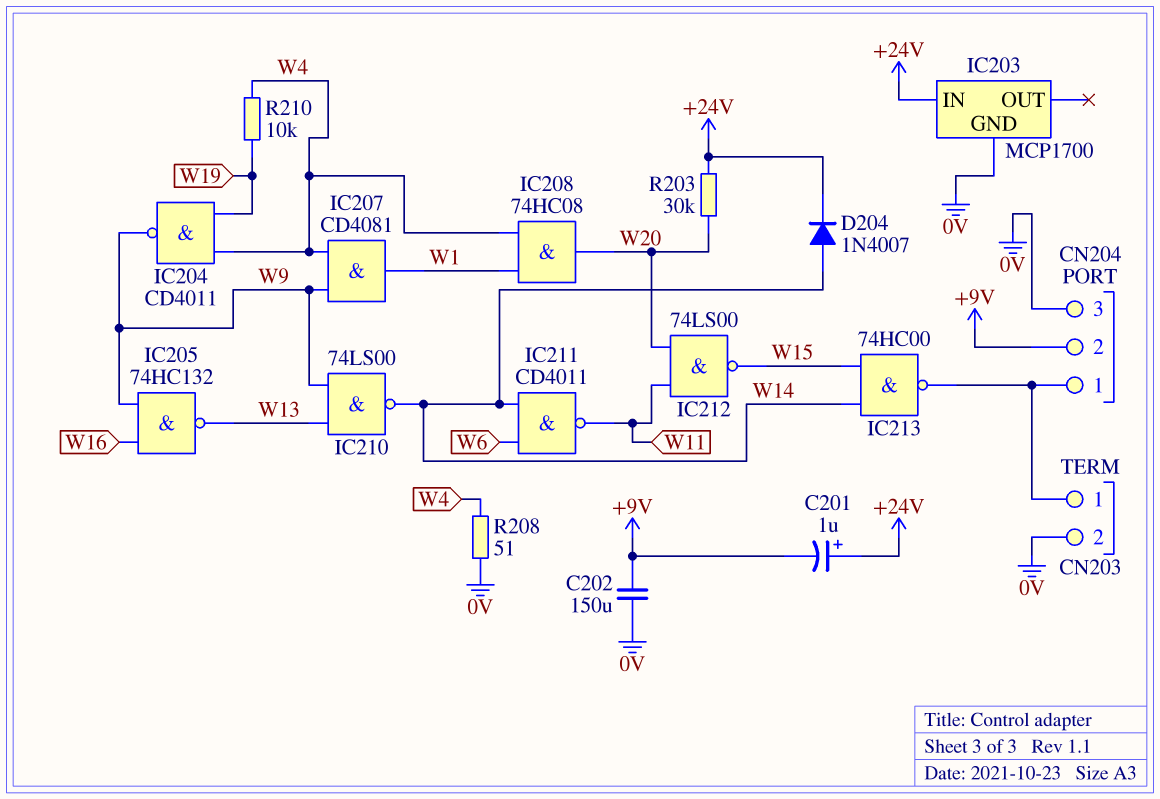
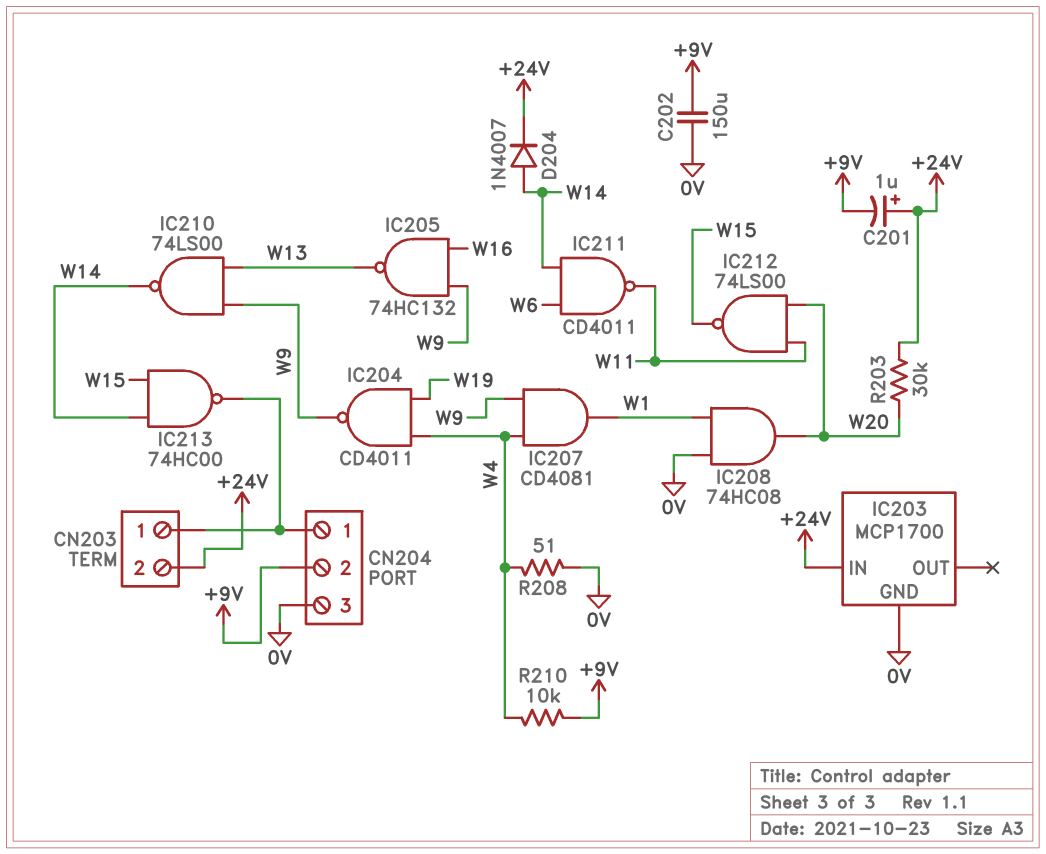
CN203 pin 2: 0V -> +24V
IC208: AND 74HC08 (in W1, in W4, out W20) -> AND 74HC08 (in 0V, in W1, out W20)
R210: 10k (W4, W19) -> 10k (+9V, W4)

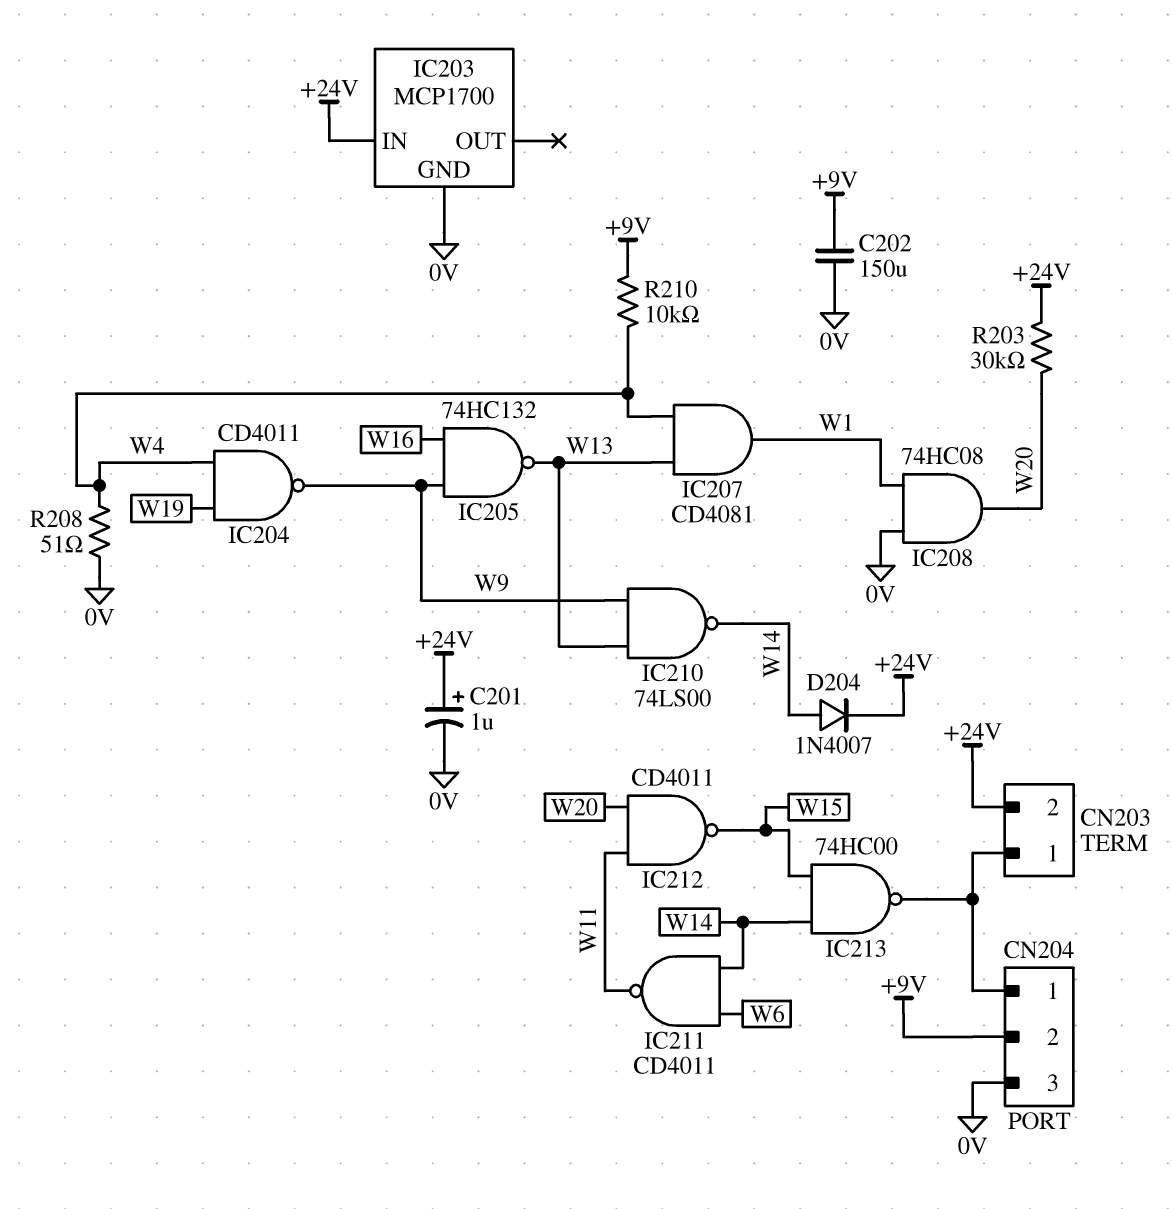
C201: 1uF (plus +24V, minus +9V) -> 1uF (plus +24V, minus 0V)
IC207: AND CD4081 (in W4, in W9, out W1) -> AND CD4081 (in W4, in W13, out W1)
IC212: NAND 74LS00 (in W11, in W20, out W15) -> NAND CD4011 (in W11, in W20, out W15)

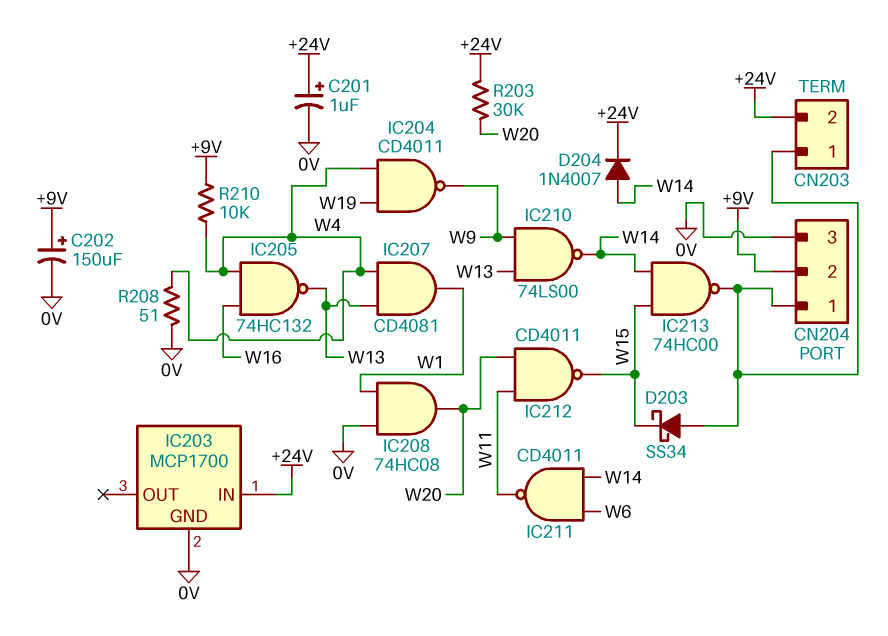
C202: 150uF (+9V, 0V) -> 150uF (plus +9V, minus 0V)
D203: none -> schottky SS34 (A CN203/1, K W15)
IC205: NAND 74HC132 (in W9, in W16, out W13) -> NAND 74HC132 (in W4, in W16, out W13)

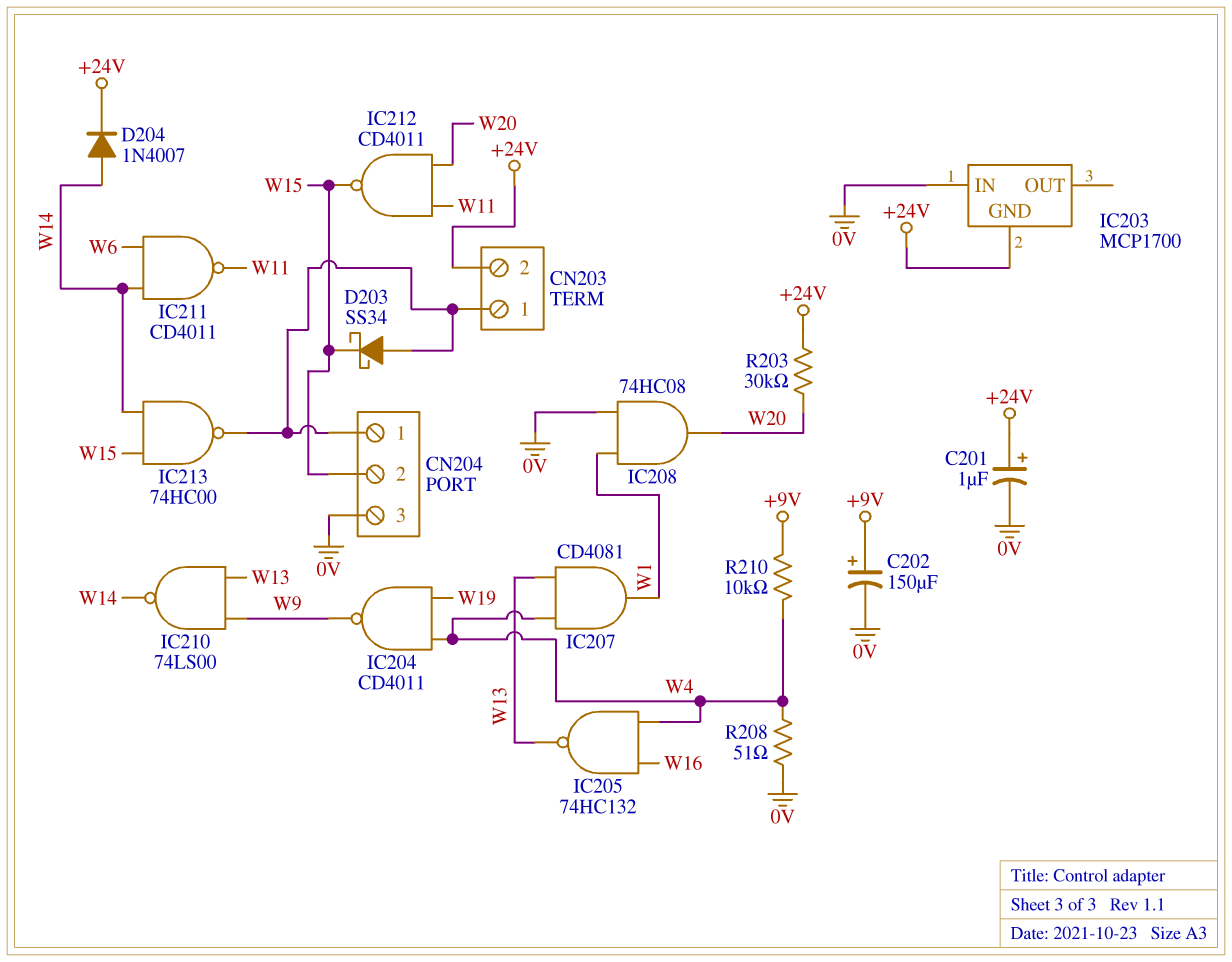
CN204 pin 2: +9V -> W15
IC203 pin GND: 0V -> +24V
IC203 pin IN: +24V -> 0V

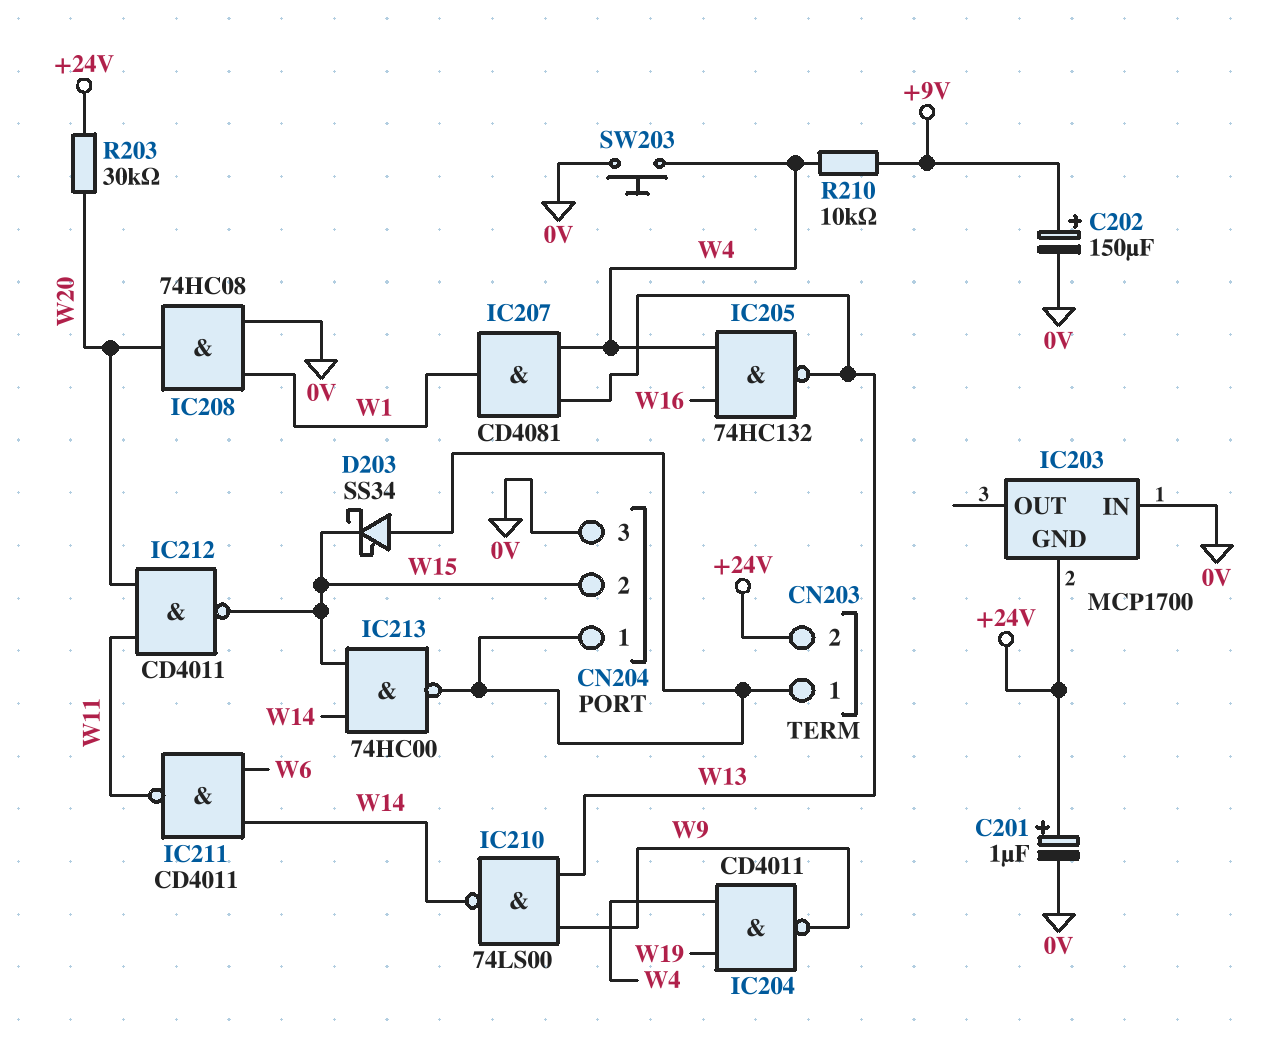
D204: diode 1N4007 (A W14, K +24V) -> none
R208: 51 (0V, W4) -> none
SW203: none -> button (0V, W4)

